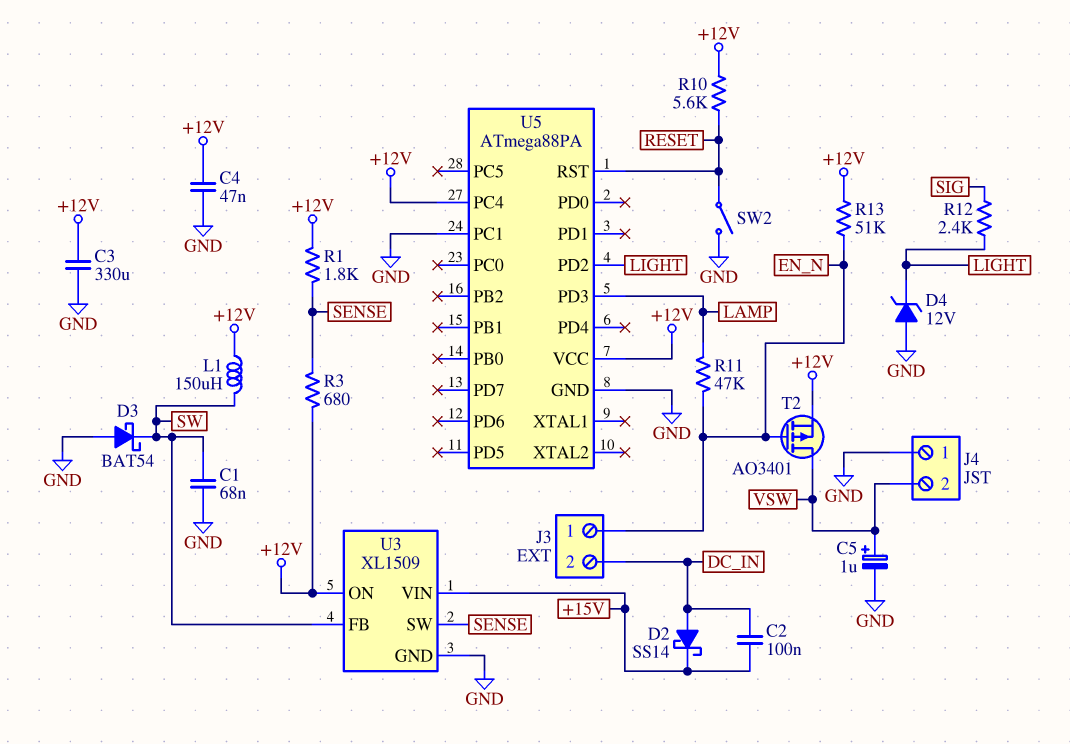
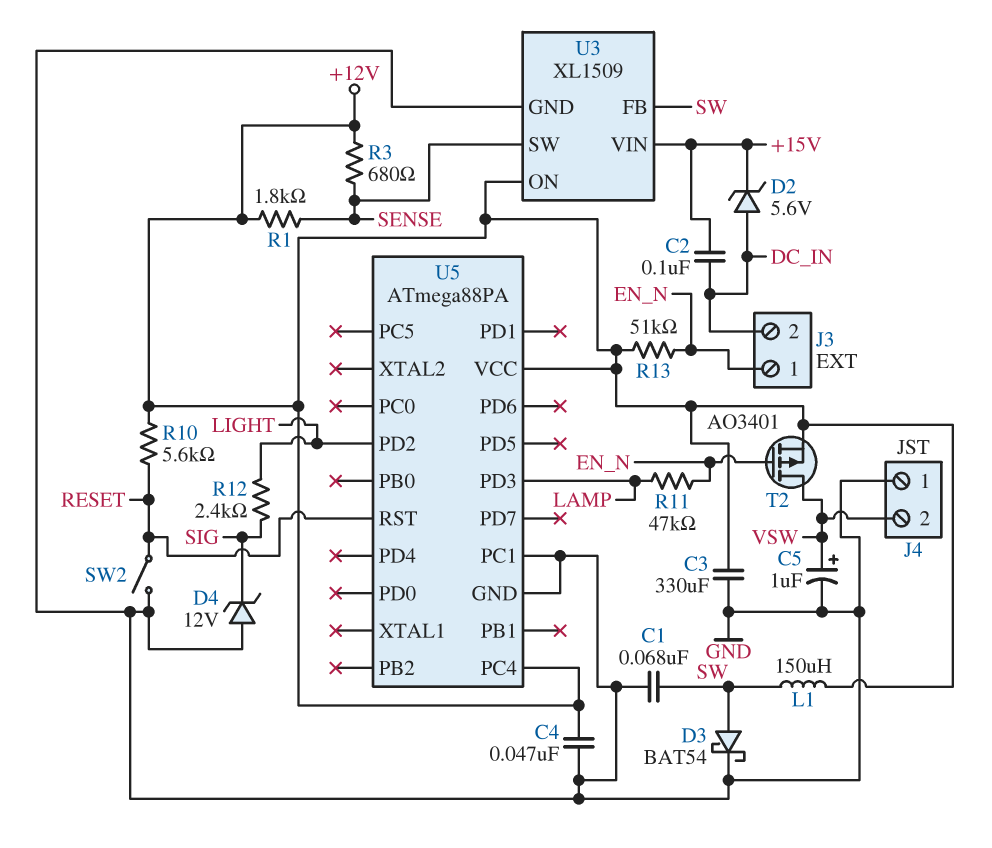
D2: schottky SS14 (A DC_IN, K +15V) -> zener 5.6V (A DC_IN, K +15V)
D3: schottky BAT54 (A GND, K SW) -> schottky BAT54 (A SW, K GND)
D4: zener 12V (A GND, K LIGHT) -> zener 12V (A GND, K SIG)

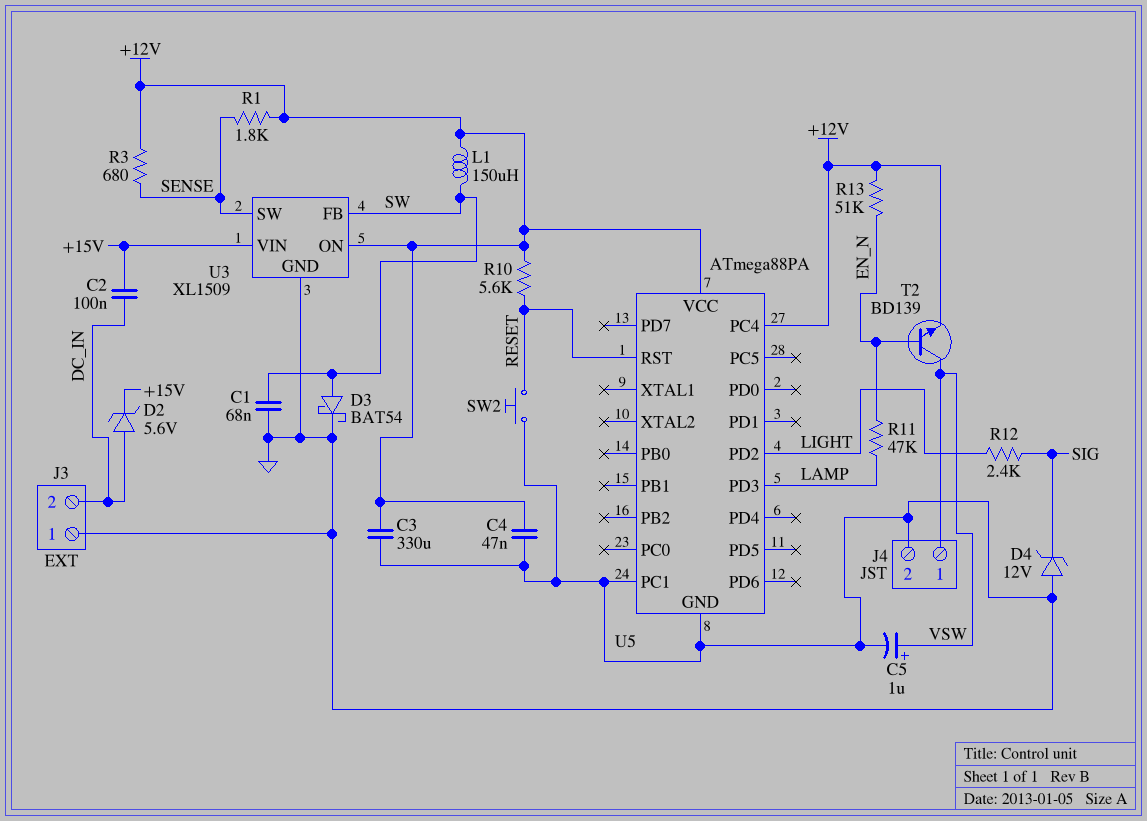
J3 pin 1: EN_N -> GND
J4 pin 1: GND -> VSW
J4 pin 2: VSW -> GND
SW2: switch (GND, RESET) -> button (GND, RESET)
T2: PMOS AO3401 (G EN_N, D VSW, S +12V) -> NPN BD139 (B EN_N, C VSW, E +12V)

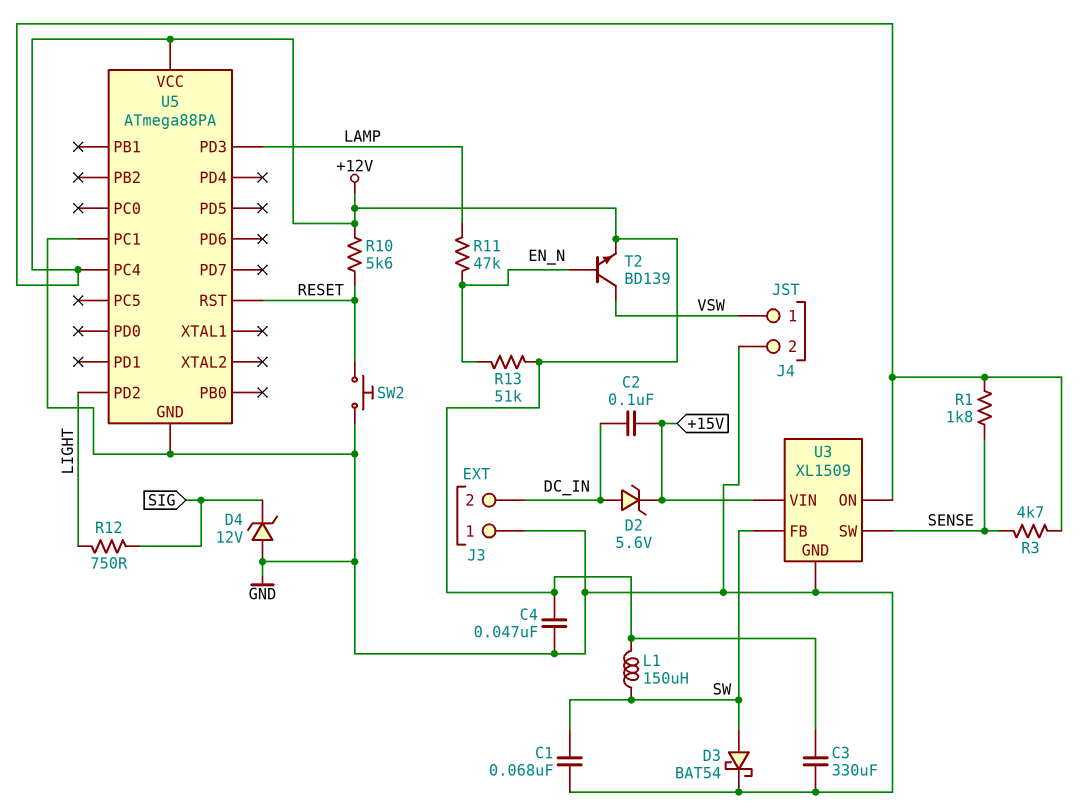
C5: 1uF (plus VSW, minus GND) -> none
R3: 680 (+12V, SENSE) -> 4.7k (+12V, SENSE)
R12: 2.4k (LIGHT, SIG) -> 750 (LIGHT, SIG)

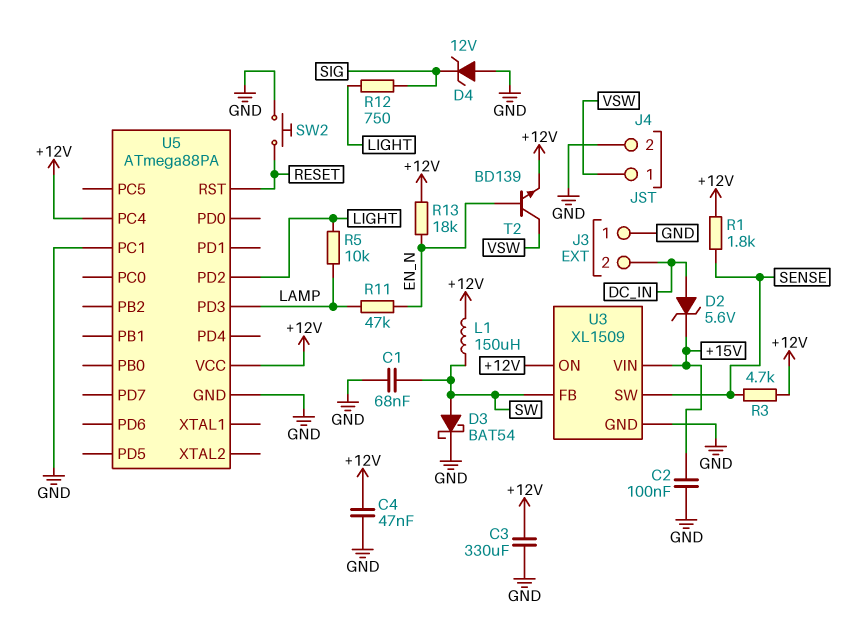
C2: 100nF (+15V, DC_IN) -> 100nF (+15V, GND)
R5: none -> 10k (LAMP, LIGHT)
R10: 5.6k (+12V, RESET) -> none
R13: 51k (+12V, EN_N) -> 18k (+12V, EN_N)

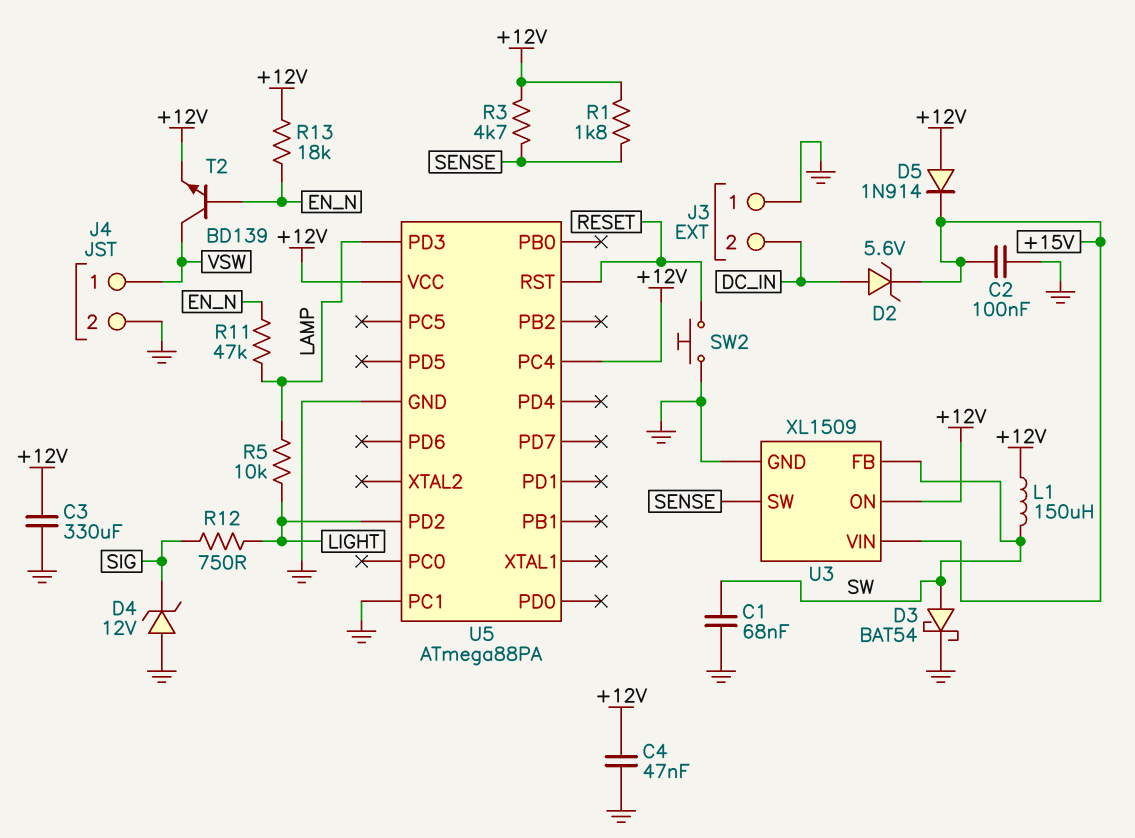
D5: none -> diode 1N914 (A +12V, K +15V)

